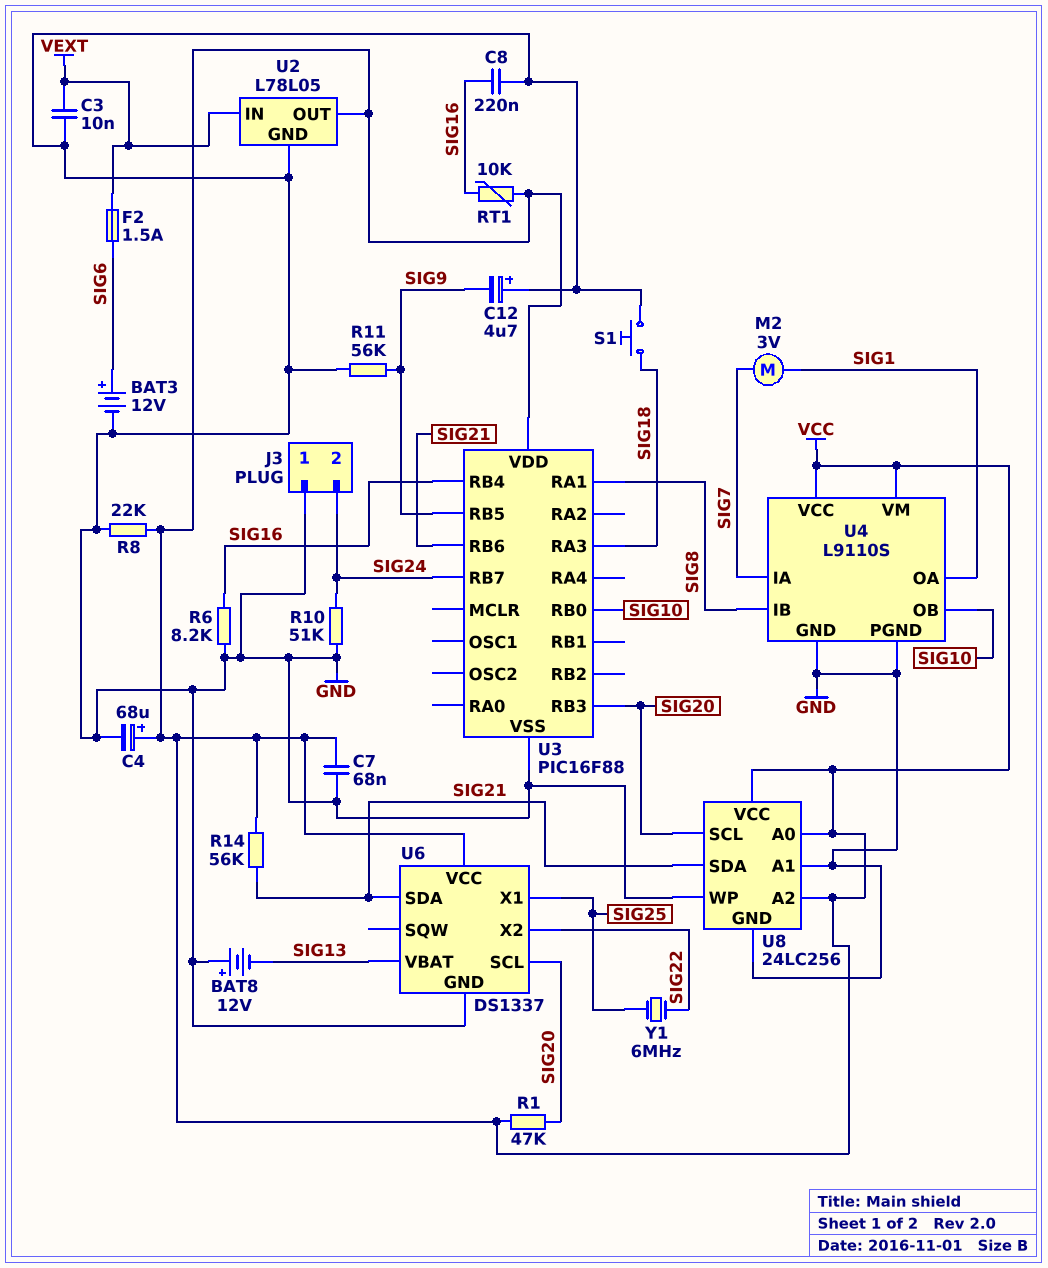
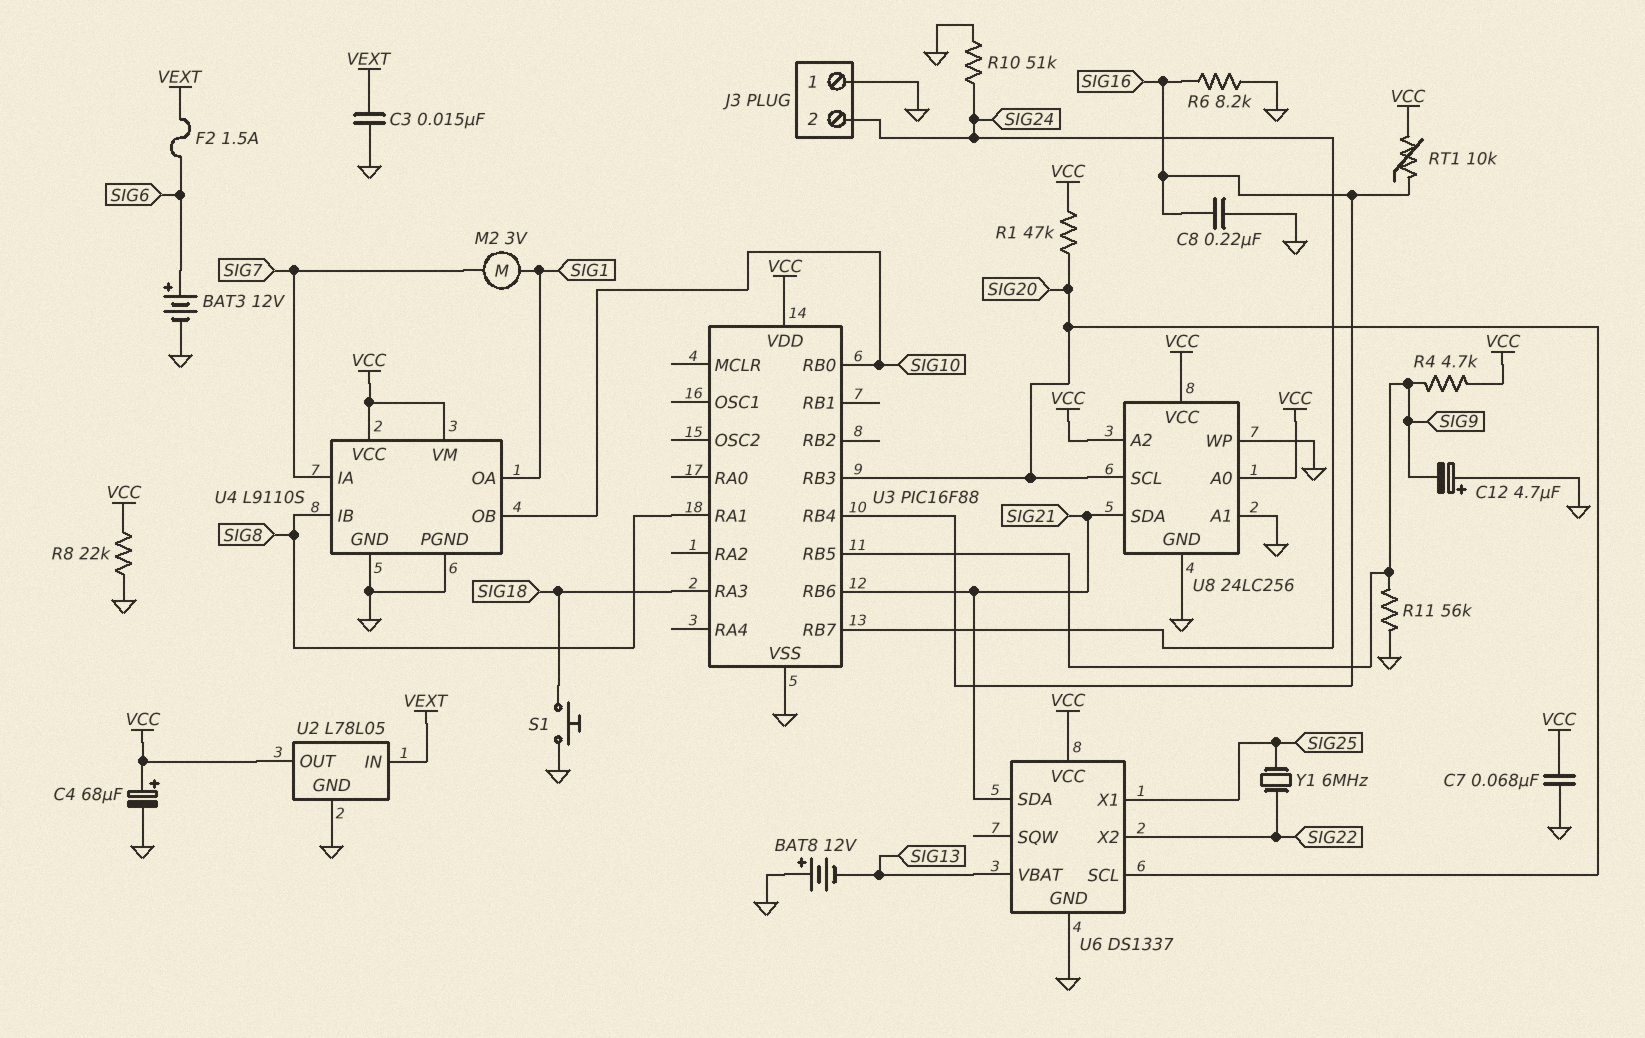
C3: 10nF (GND, VEXT) -> 15nF (GND, VEXT)
R4: none -> 4.7k (SIG9, VCC)
R14: 56k (SIG21, VCC) -> none

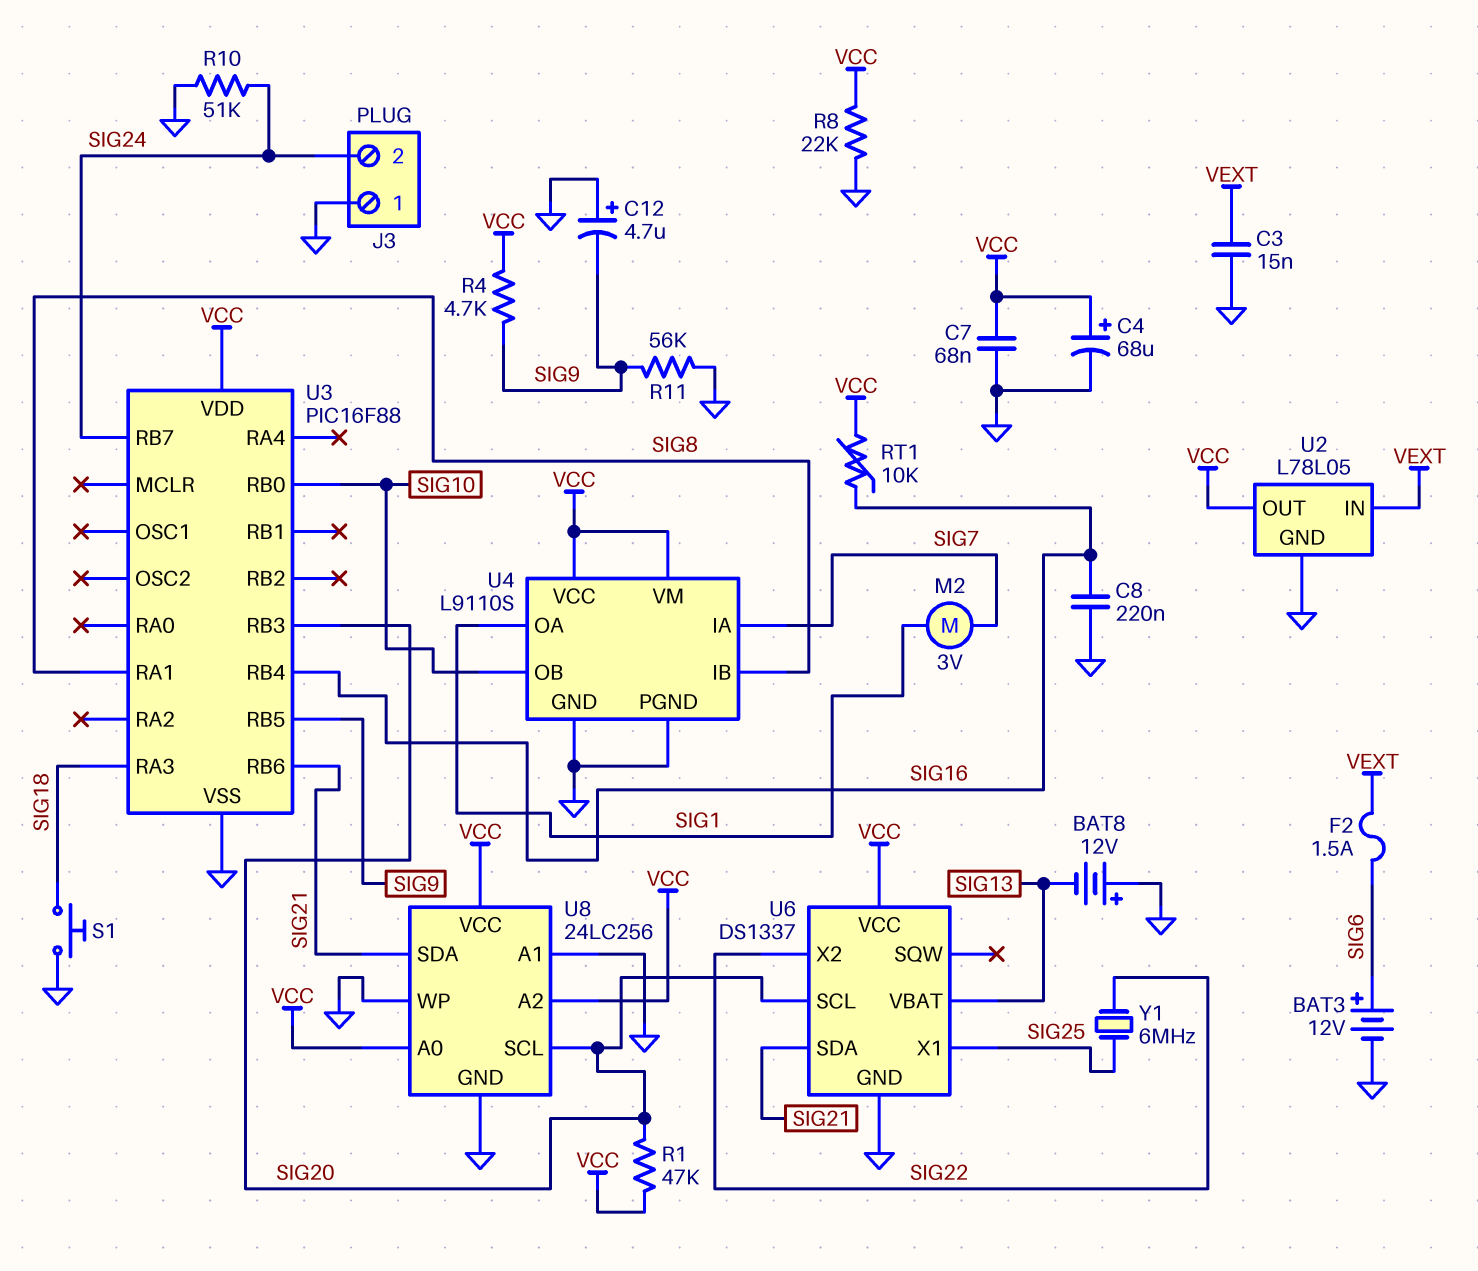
R6: 8.2k (GND, SIG16) -> none

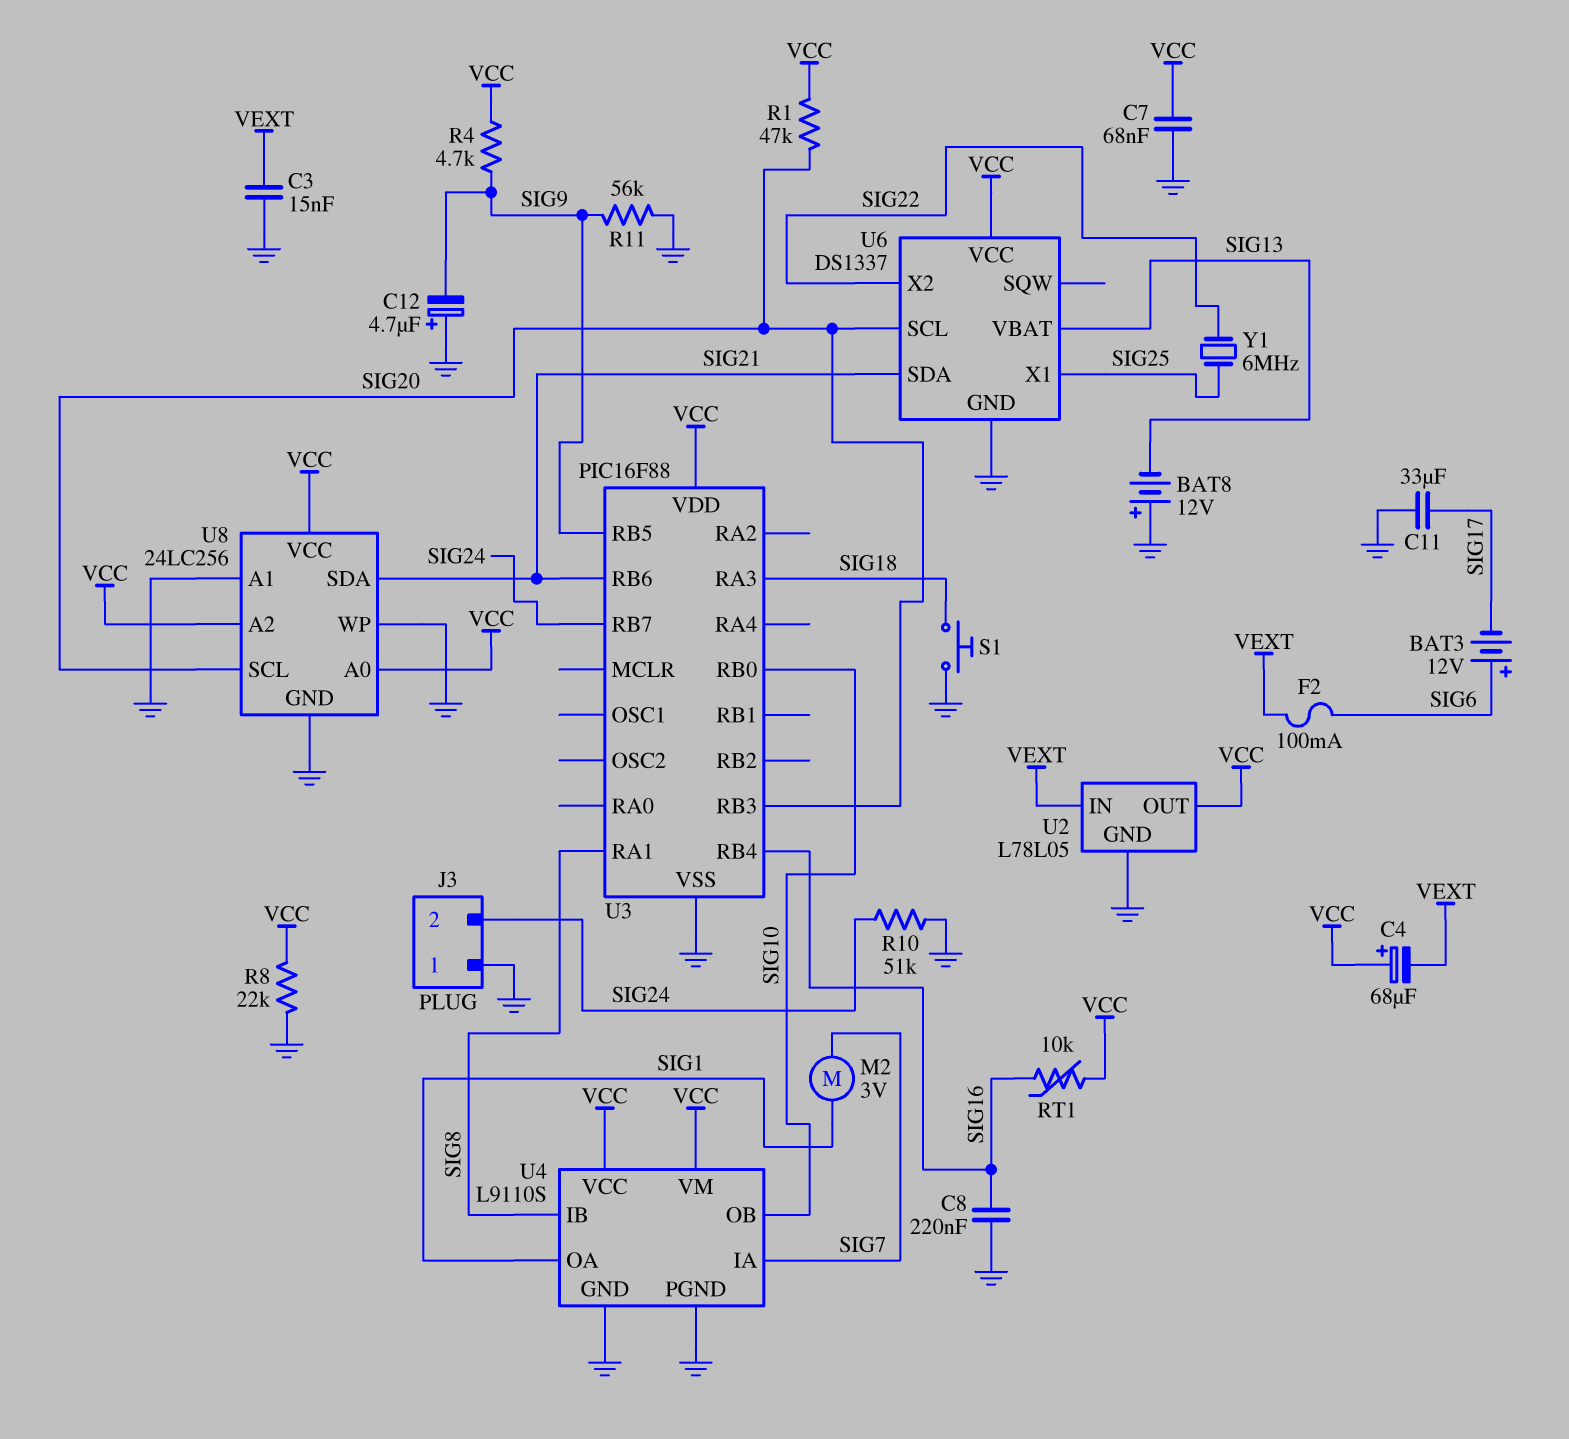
BAT3: 12V (plus SIG6, minus GND) -> 12V (plus SIG6, minus SIG17)
C4: 68uF (plus VCC, minus GND) -> 68uF (plus VCC, minus VEXT)
C11: none -> 33uF (GND, SIG17)
F2: 1.5A (SIG6, VEXT) -> 100mA (SIG6, VEXT)

